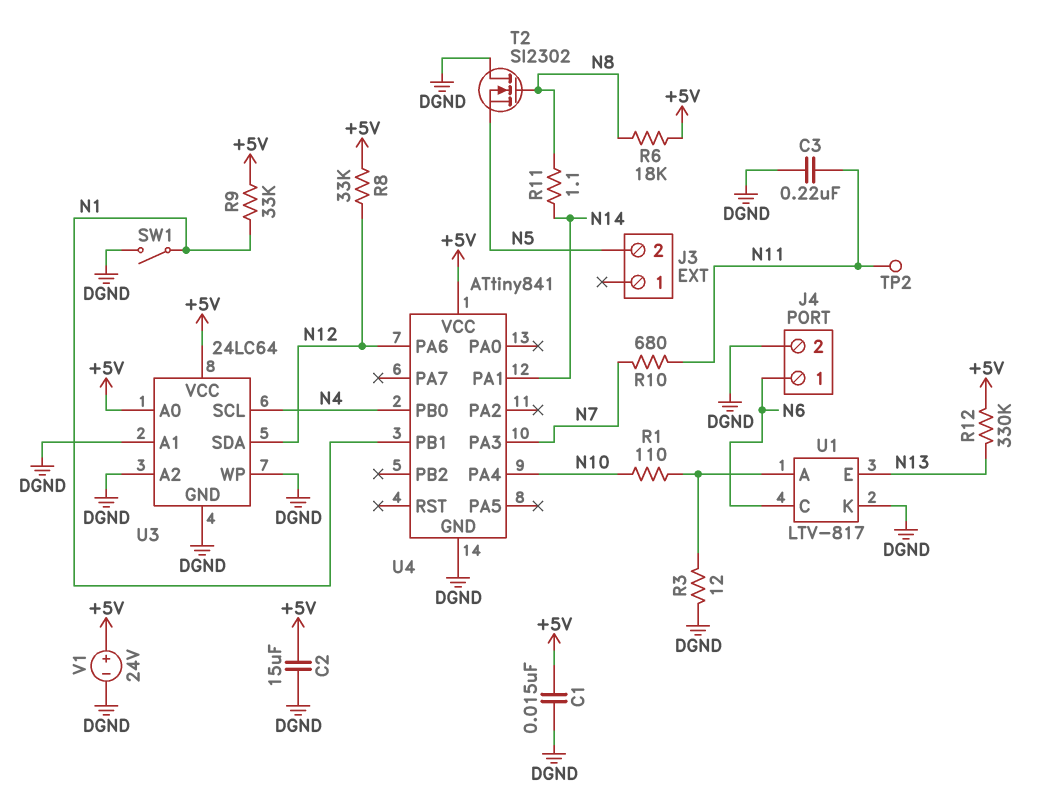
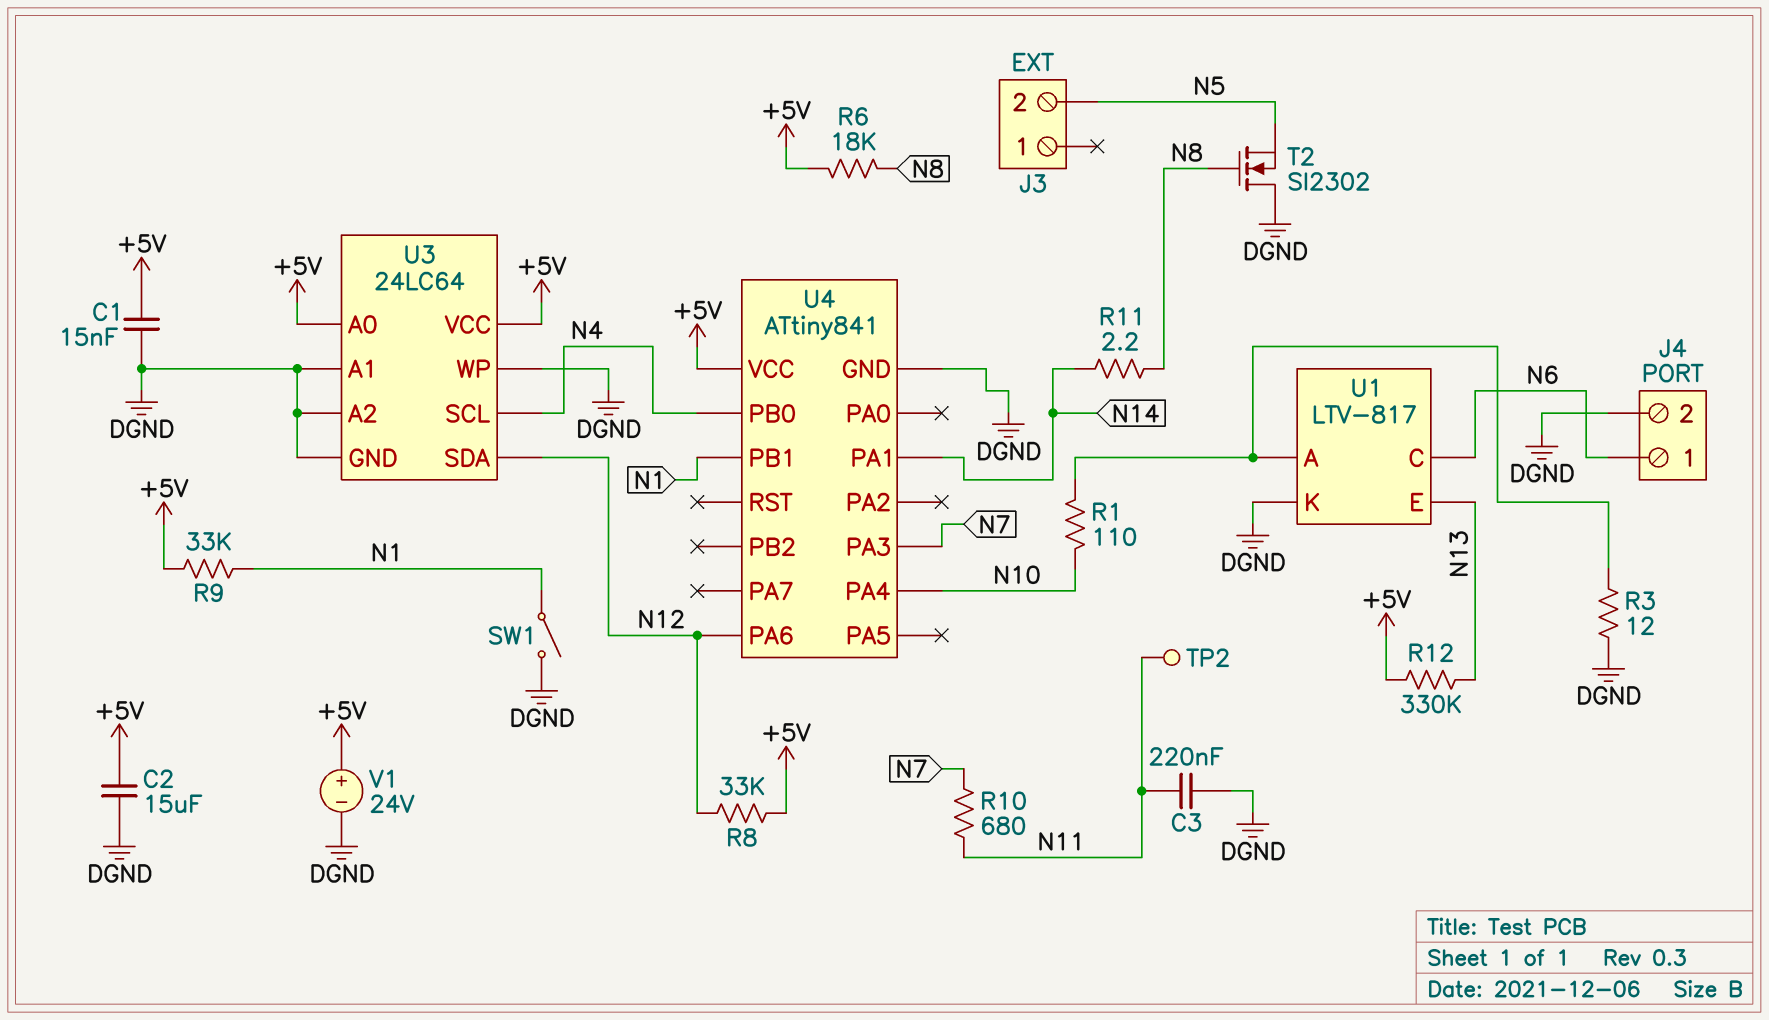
R11: 1.1 (N8, N14) -> 2.2 (N8, N14)

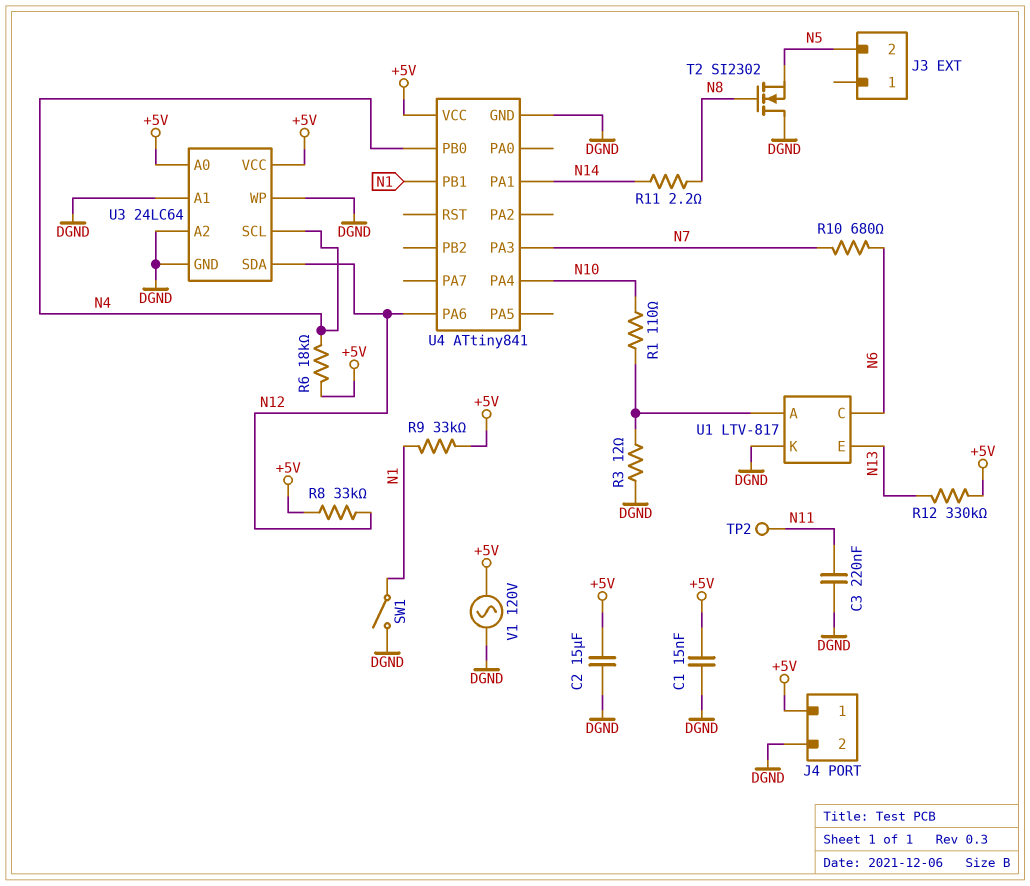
J4 pin 1: N6 -> +5V
R6: 18k (+5V, N8) -> 18k (+5V, N4)
R10: 680 (N7, N11) -> 680 (N6, N7)
V1: 24V (plus +5V, minus DGND) -> AC 120V (+5V, DGND)

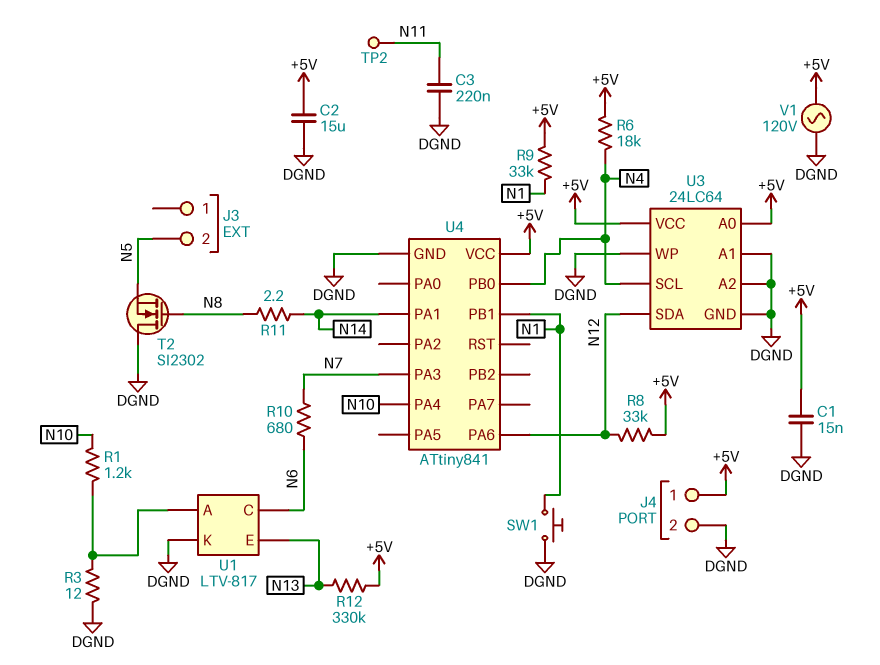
R1: 110 (N10, U1/A) -> 1.2k (N10, U1/A)
SW1: switch (DGND, N1) -> button (DGND, N1)

